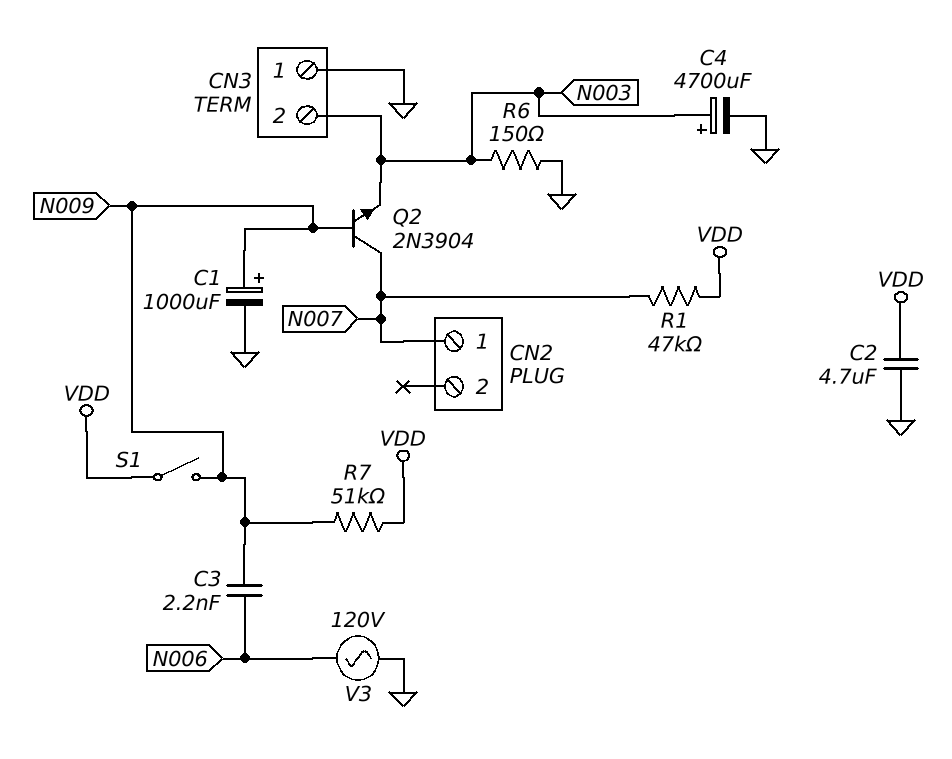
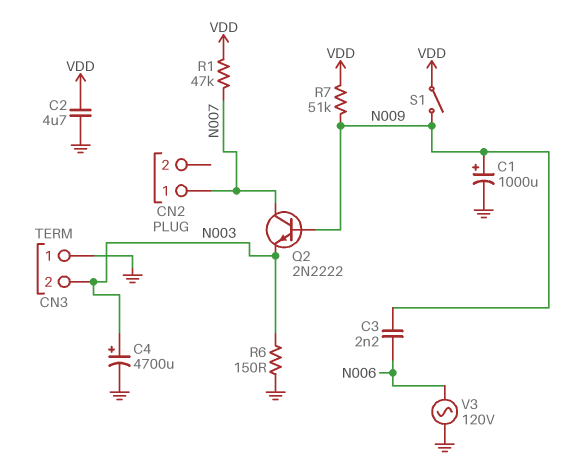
Q2: NPN 2N3904 (B N009, C N007, E N003) -> NPN 2N2222 (B N009, C N007, E N003)

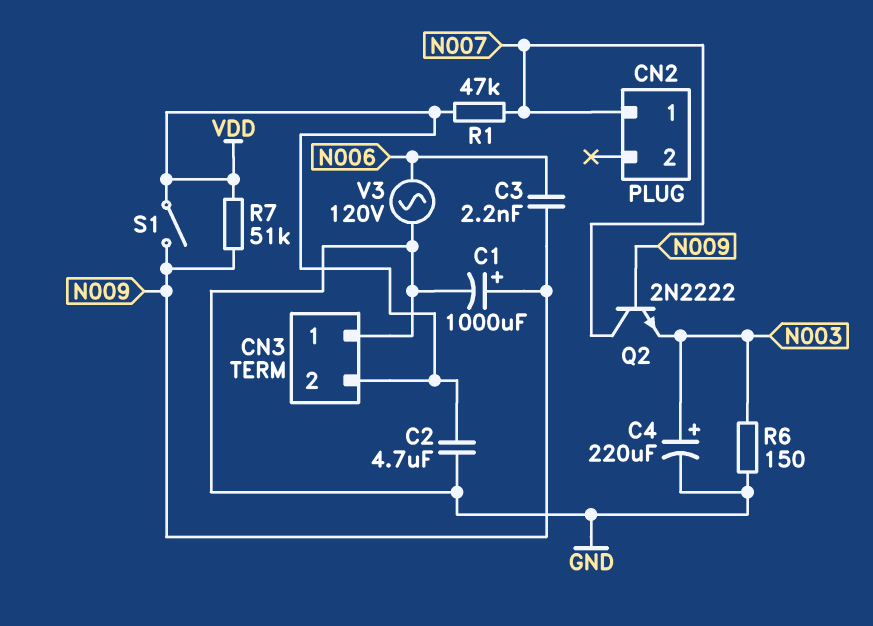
C4: 4700uF (plus N003, minus GND) -> 220uF (plus N003, minus GND)
CN3 pin 2: N003 -> VDD

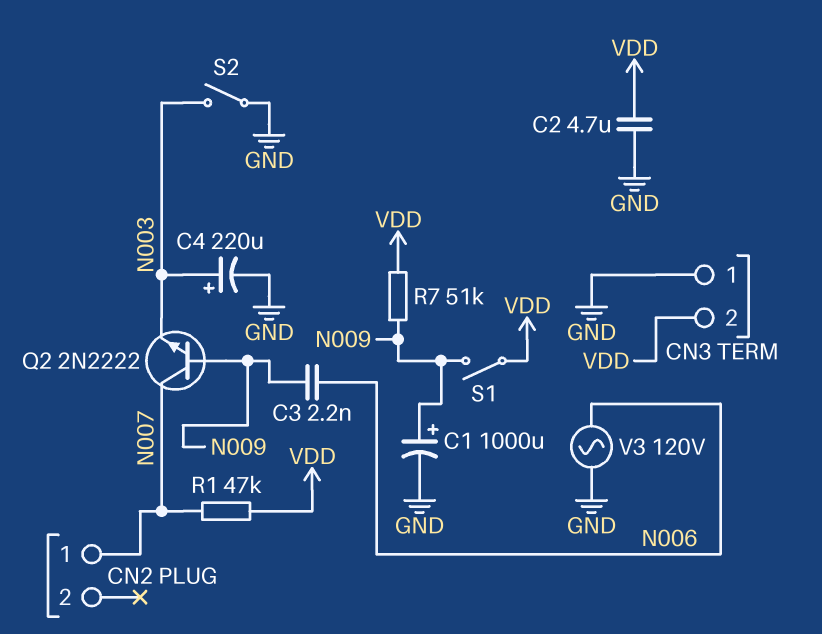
R6: 150 (GND, N003) -> none
S2: none -> switch (GND, N003)

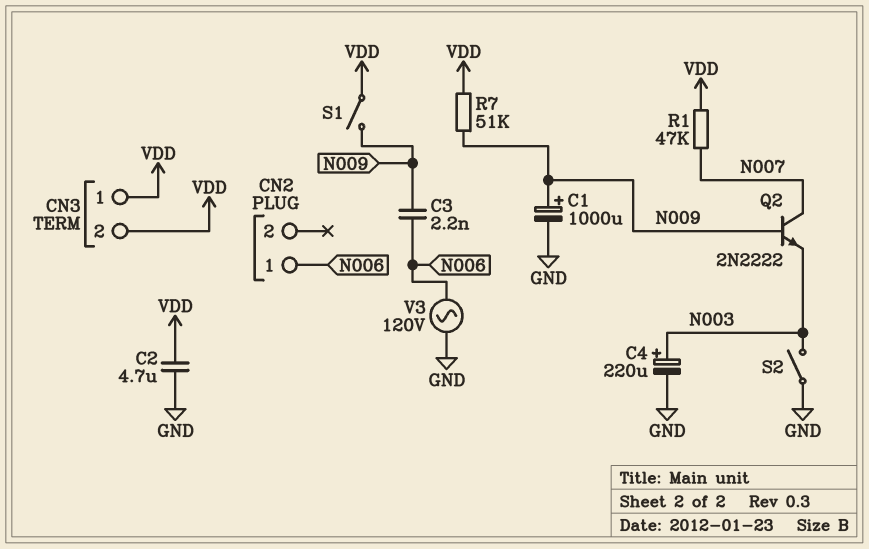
CN2 pin 1: N007 -> N006
CN3 pin 1: GND -> VDD

